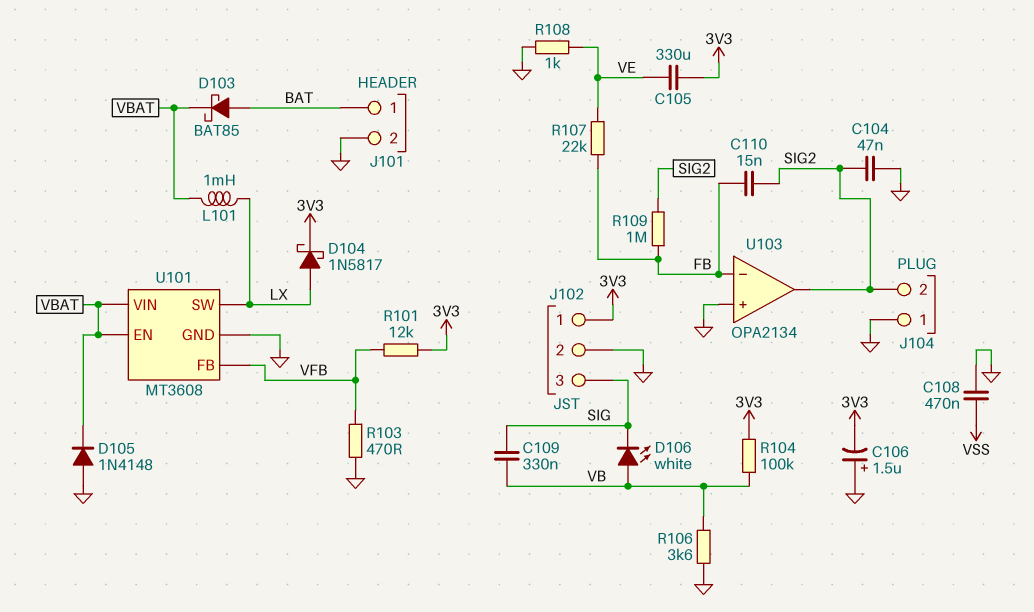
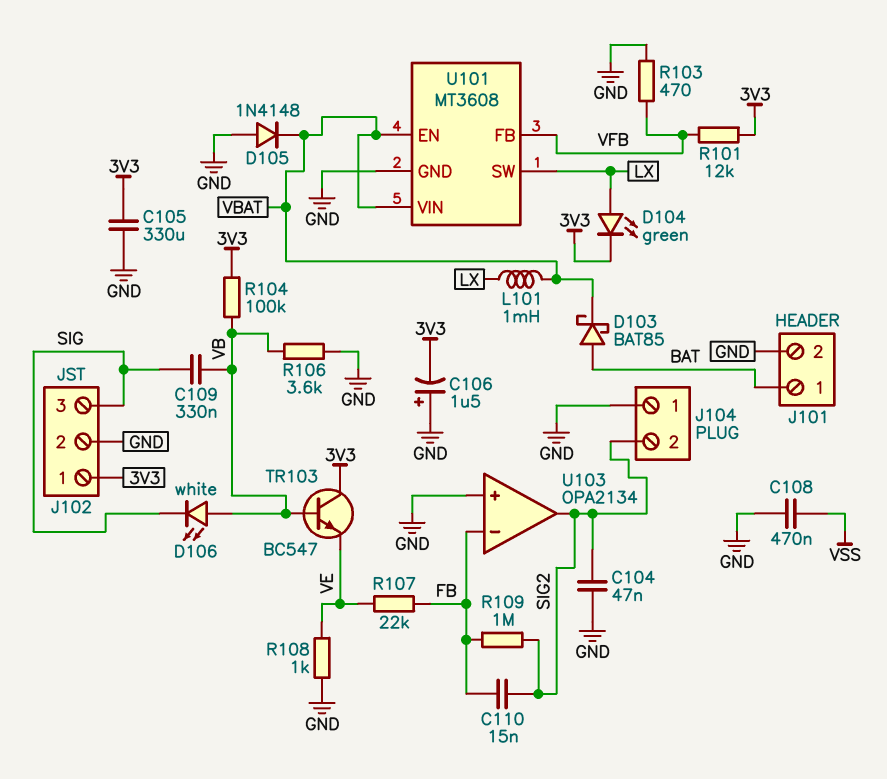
C105: 330uF (3V3, VE) -> 330uF (3V3, GND)
D104: schottky 1N5817 (A LX, K 3V3) -> LED green (A LX, K 3V3)
TR103: none -> NPN BC547 (B VB, C 3V3, E VE)

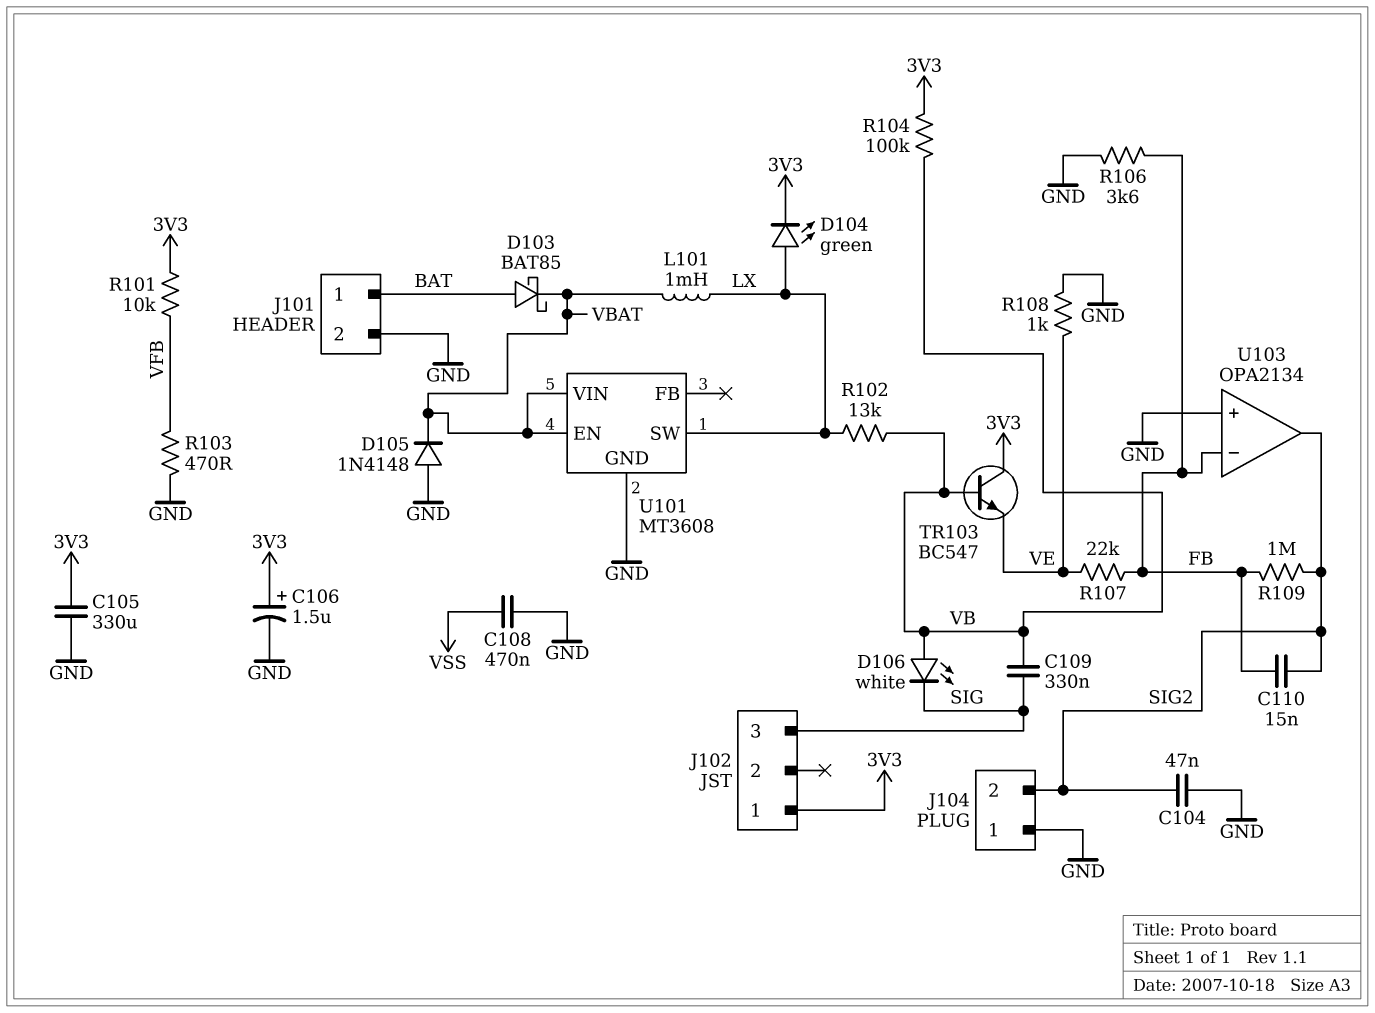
C106: 1.5uF (plus GND, minus 3V3) -> 1.5uF (plus 3V3, minus GND)
J102 pin 2: GND -> none
R101: 12k (3V3, VFB) -> 10k (3V3, VFB)
R102: none -> 13k (LX, VB)
R106: 3.6k (GND, VB) -> 3.6k (FB, GND)
U101 pin FB: VFB -> none

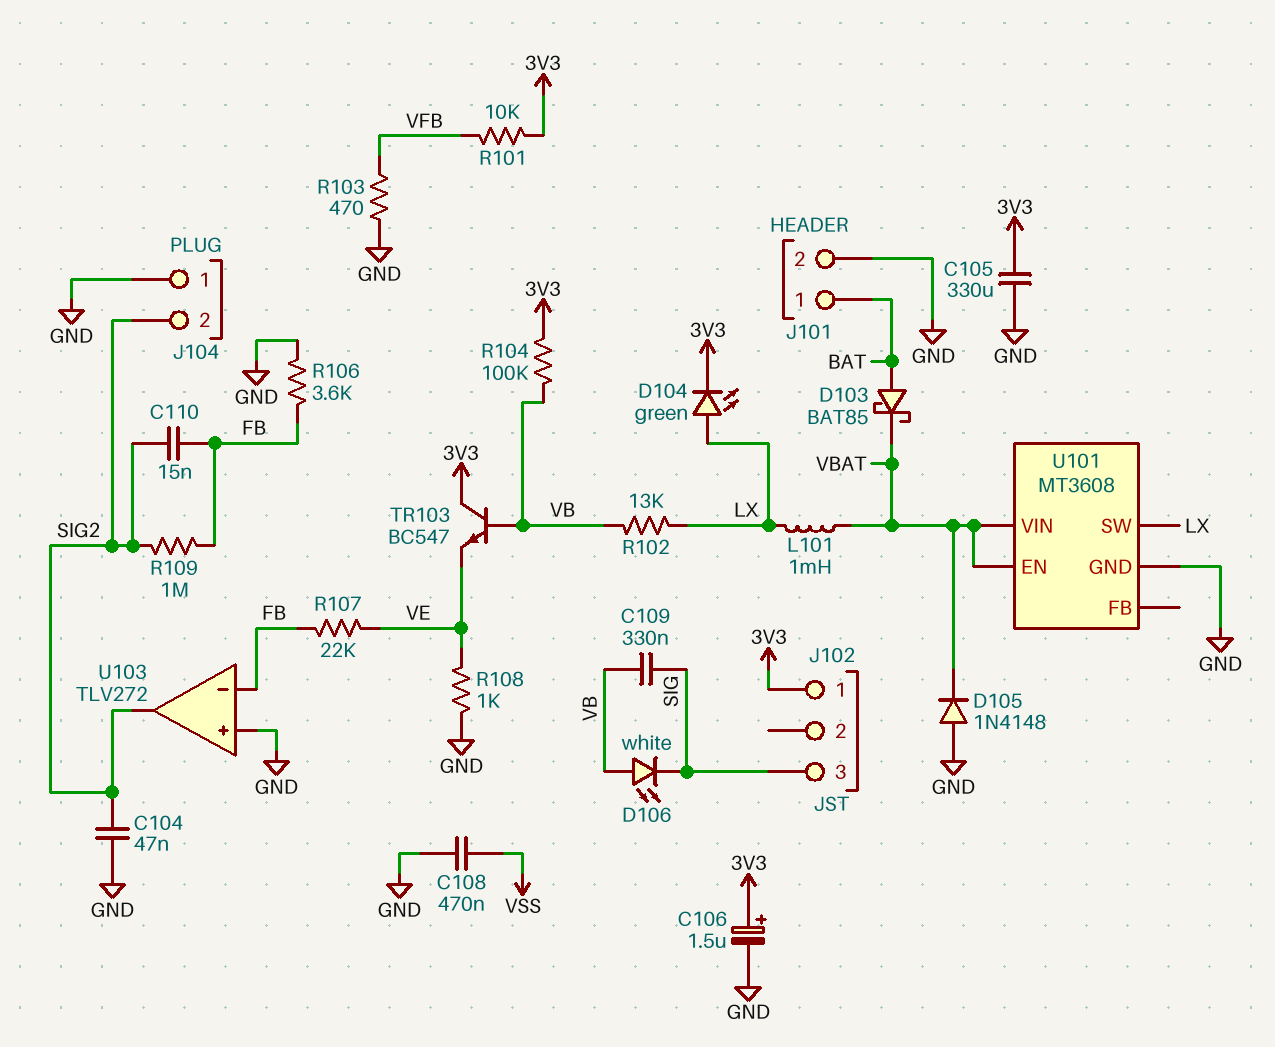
U103: OPA2134 -> TLV272

